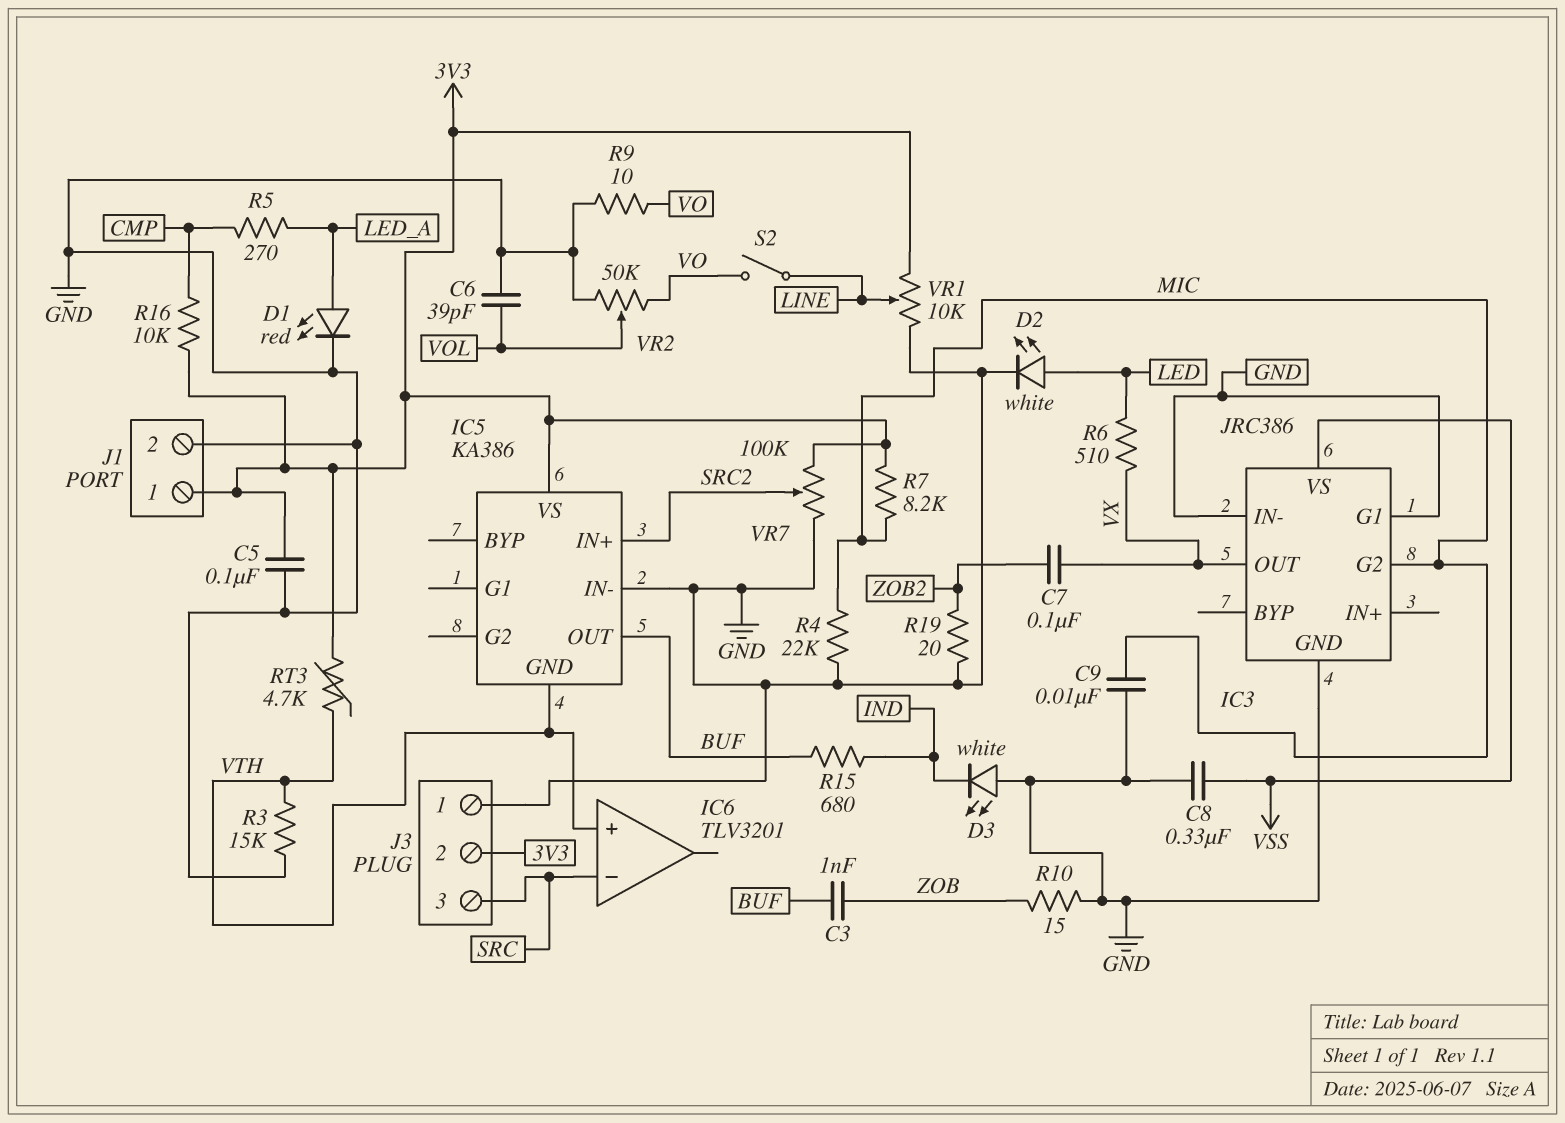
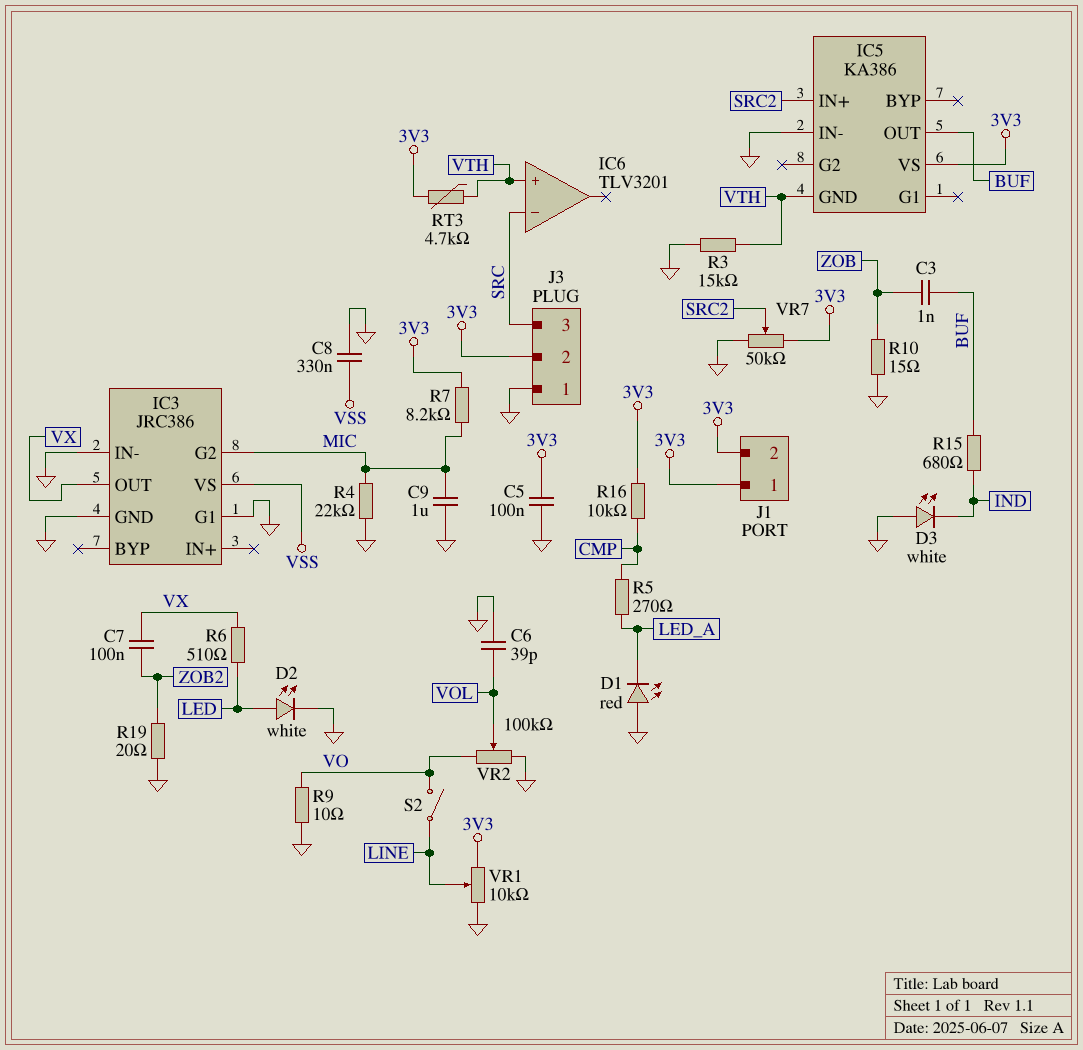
C9: 10nF (GND, MIC) -> 1uF (GND, MIC)
D1: LED red (A LED_A, K GND) -> LED red (A GND, K LED_A)
J1 pin 2: GND -> 3V3
VR2: 50k (GND, VO, wiper VOL) -> 100k (GND, VO, wiper VOL)
VR7: 100k (3V3, GND, wiper SRC2) -> 50k (3V3, GND, wiper SRC2)

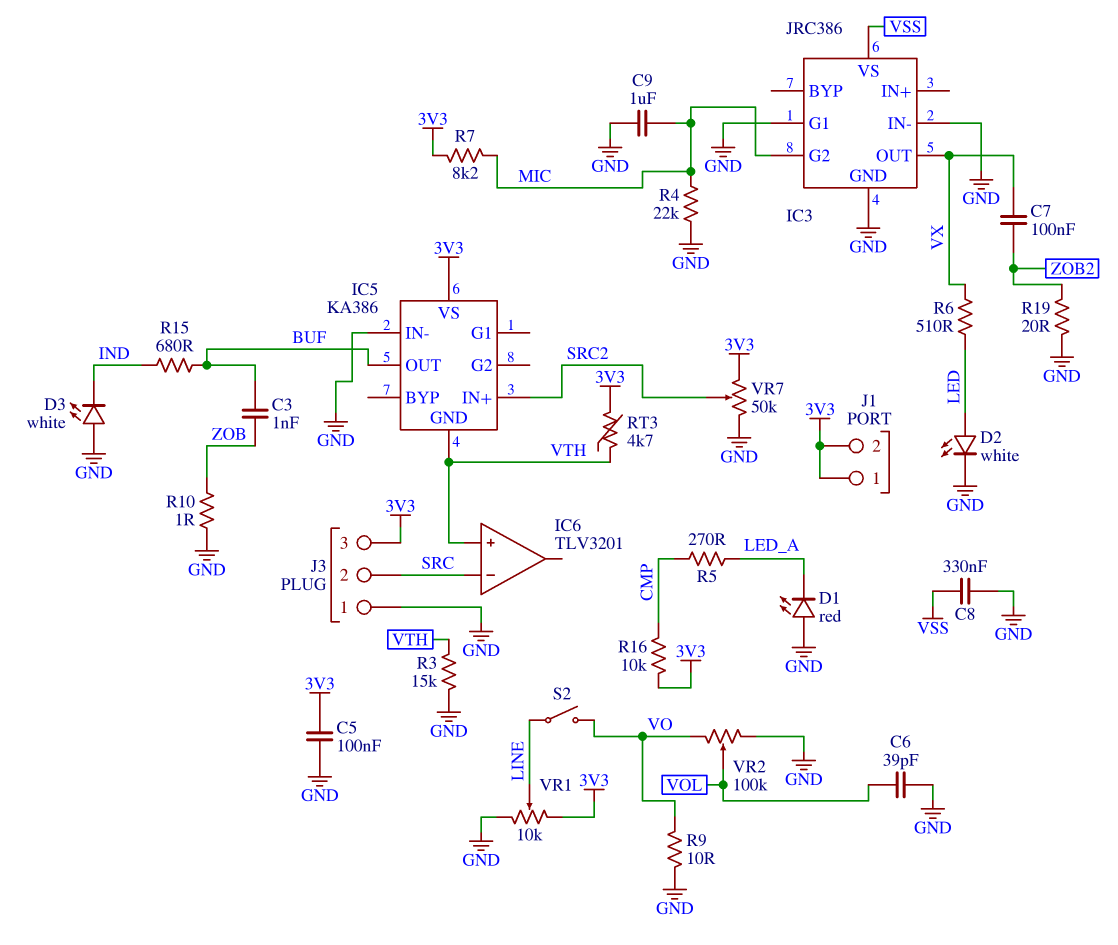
J3 pin 2: 3V3 -> SRC
J3 pin 3: SRC -> 3V3
R10: 15 (GND, ZOB) -> 1 (GND, ZOB)

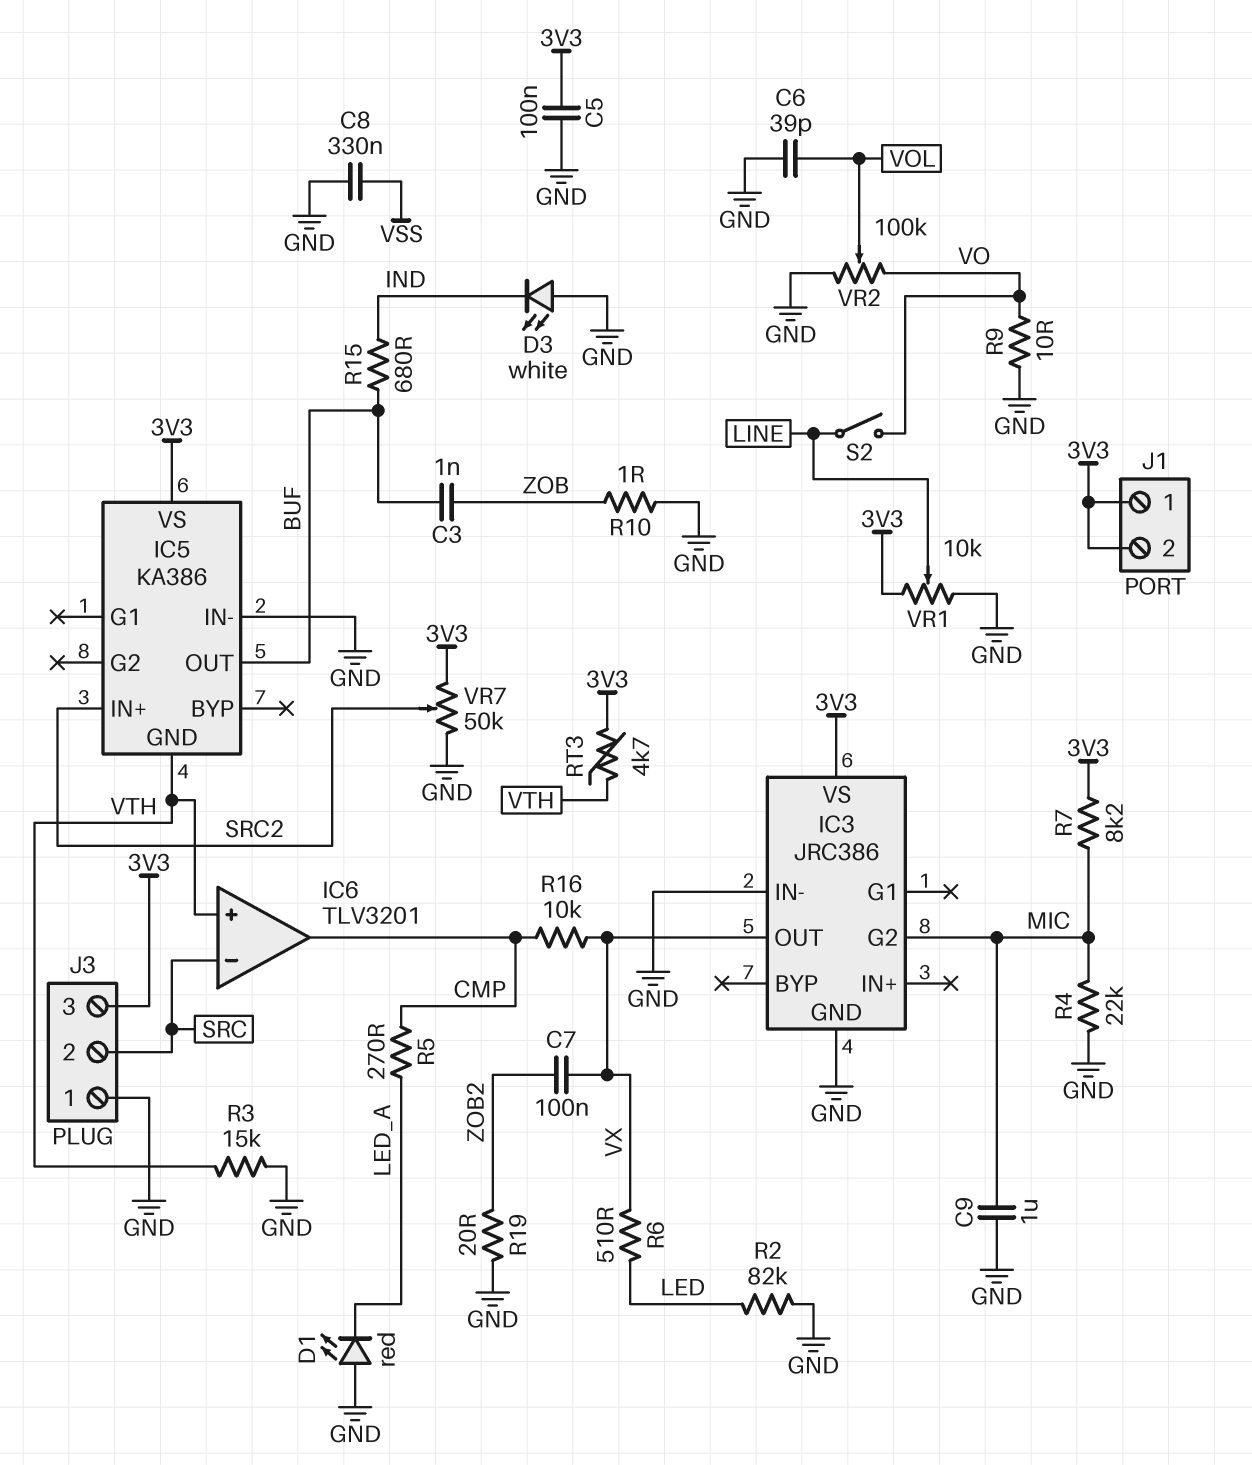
D2: LED white (A LED, K GND) -> none
IC3 pin G1: GND -> none
IC3 pin VS: VSS -> 3V3
IC6 pin out: none -> CMP
R2: none -> 82k (GND, LED)
R16: 10k (3V3, CMP) -> 10k (CMP, VX)

